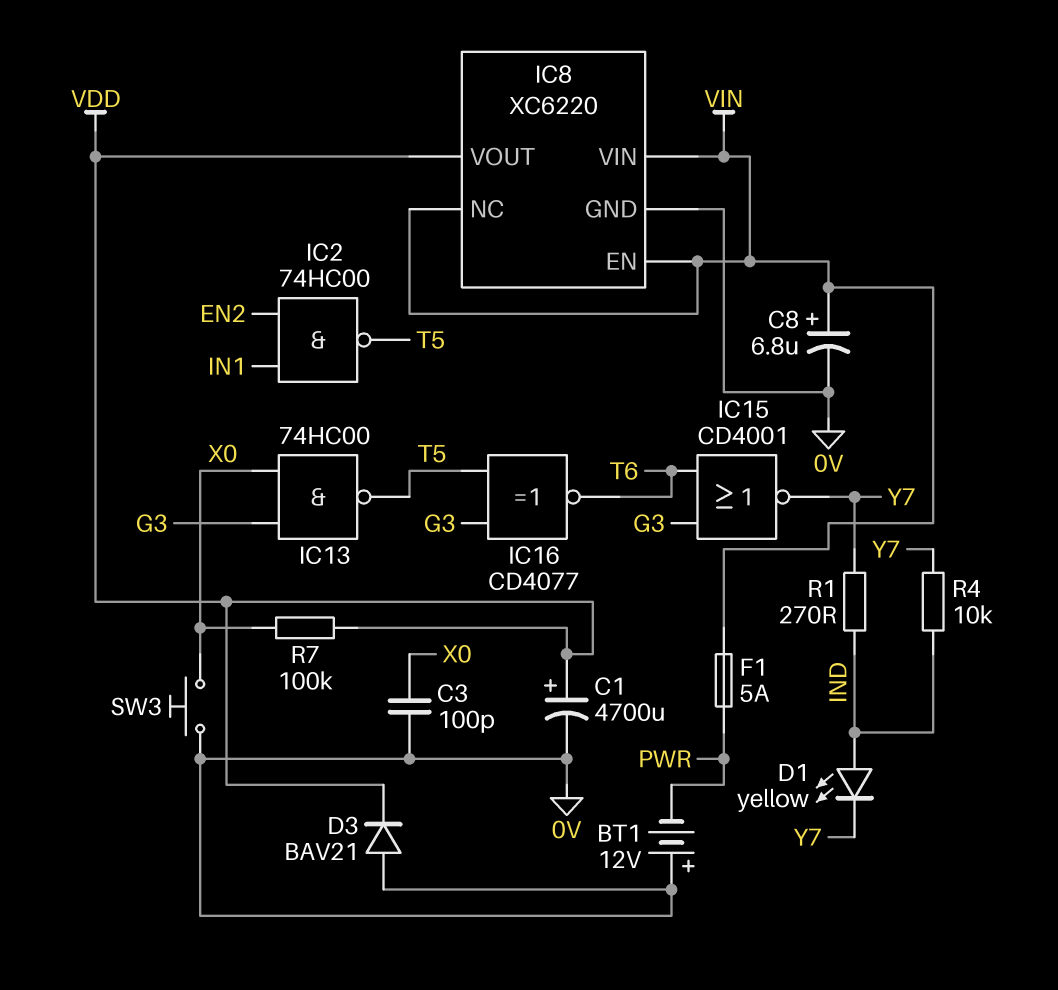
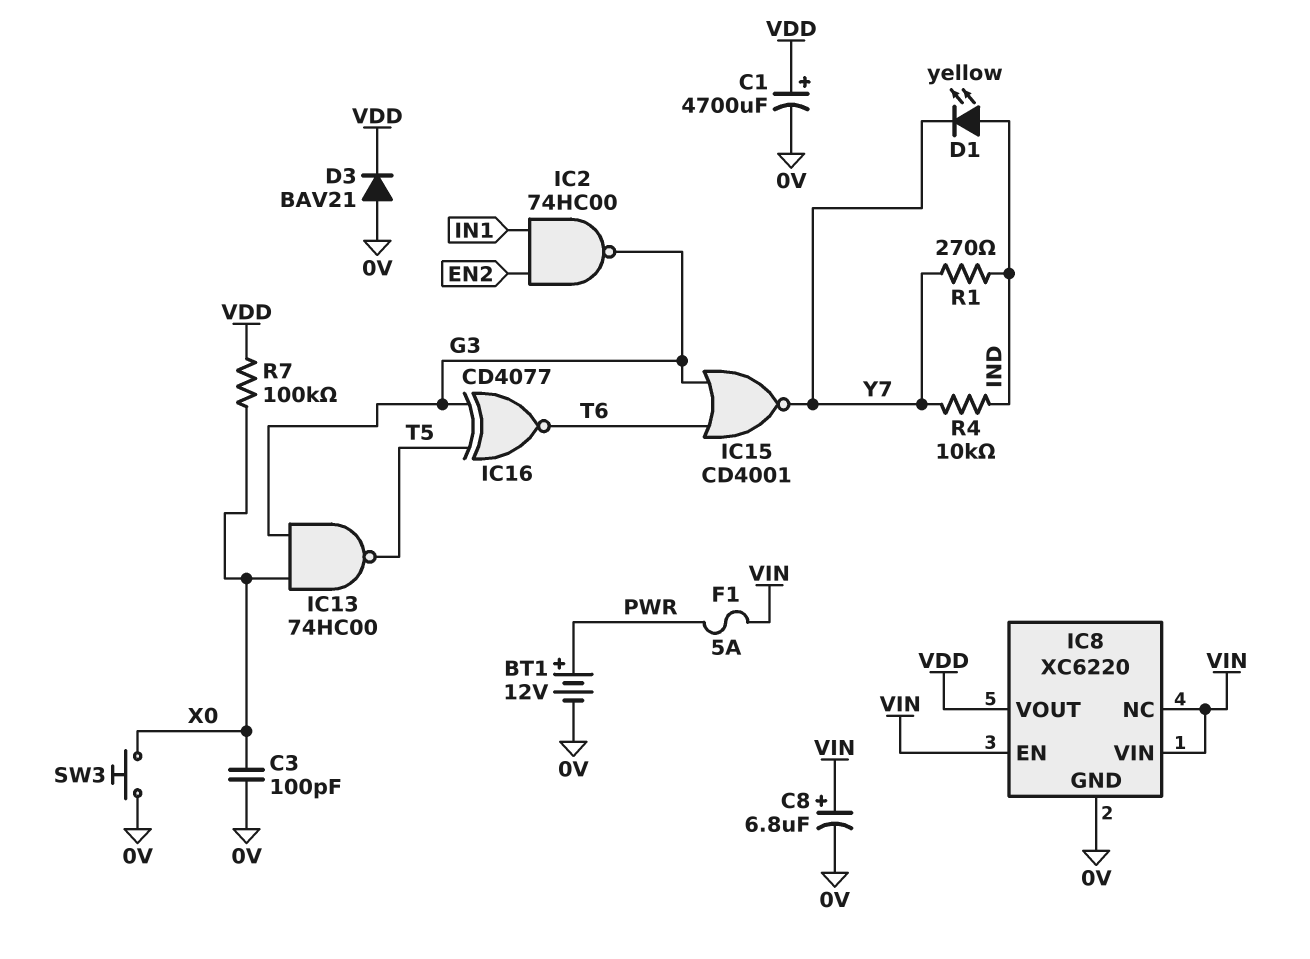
BT1: 12V (plus 0V, minus PWR) -> 12V (plus PWR, minus 0V)
IC2: NAND 74HC00 (in EN2, in IN1, out T5) -> NAND 74HC00 (in EN2, in IN1, out G3)

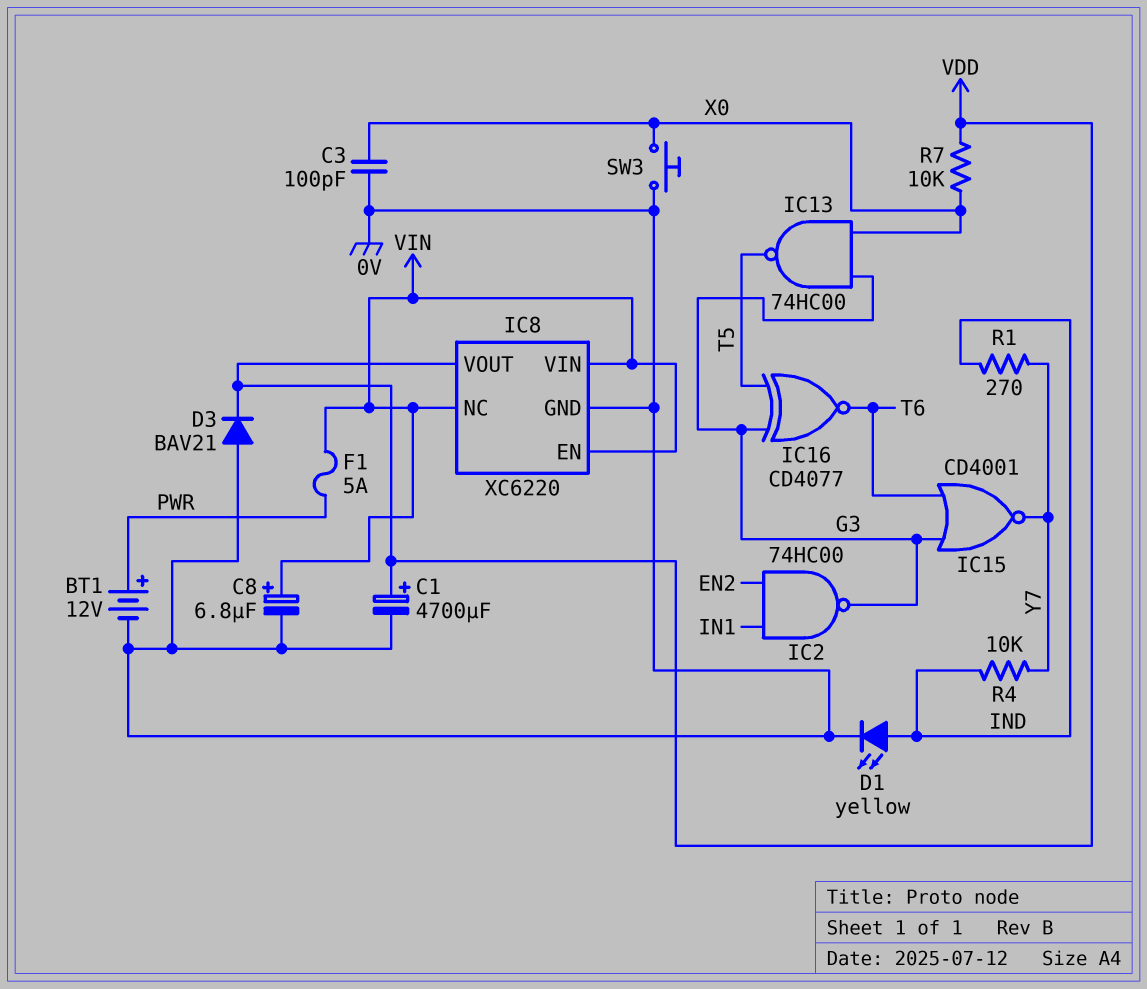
D1: LED yellow (A IND, K Y7) -> LED yellow (A IND, K 0V)
R7: 100k (VDD, X0) -> 10k (VDD, X0)

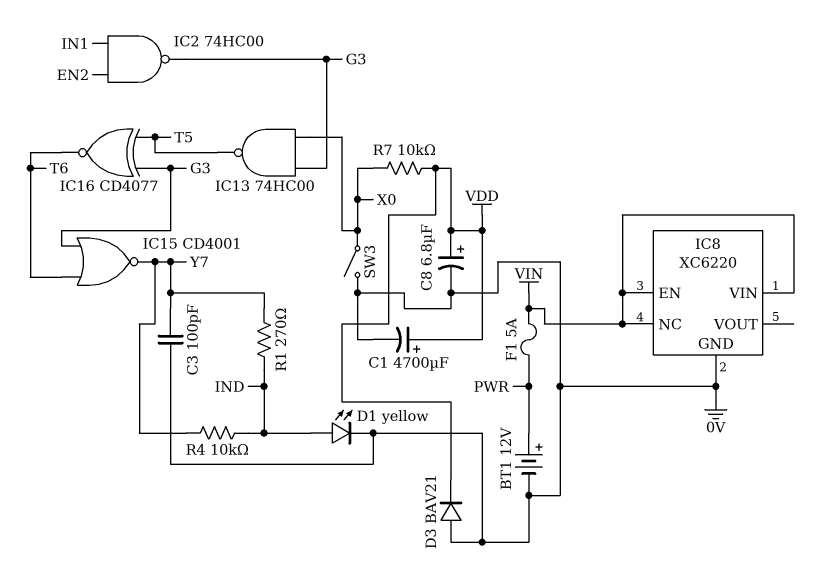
C3: 100pF (0V, X0) -> 100pF (0V, Y7)
C8: 6.8uF (plus VIN, minus 0V) -> 6.8uF (plus VDD, minus 0V)
IC8 pin VOUT: VDD -> none
SW3: button (0V, X0) -> switch (0V, X0)

